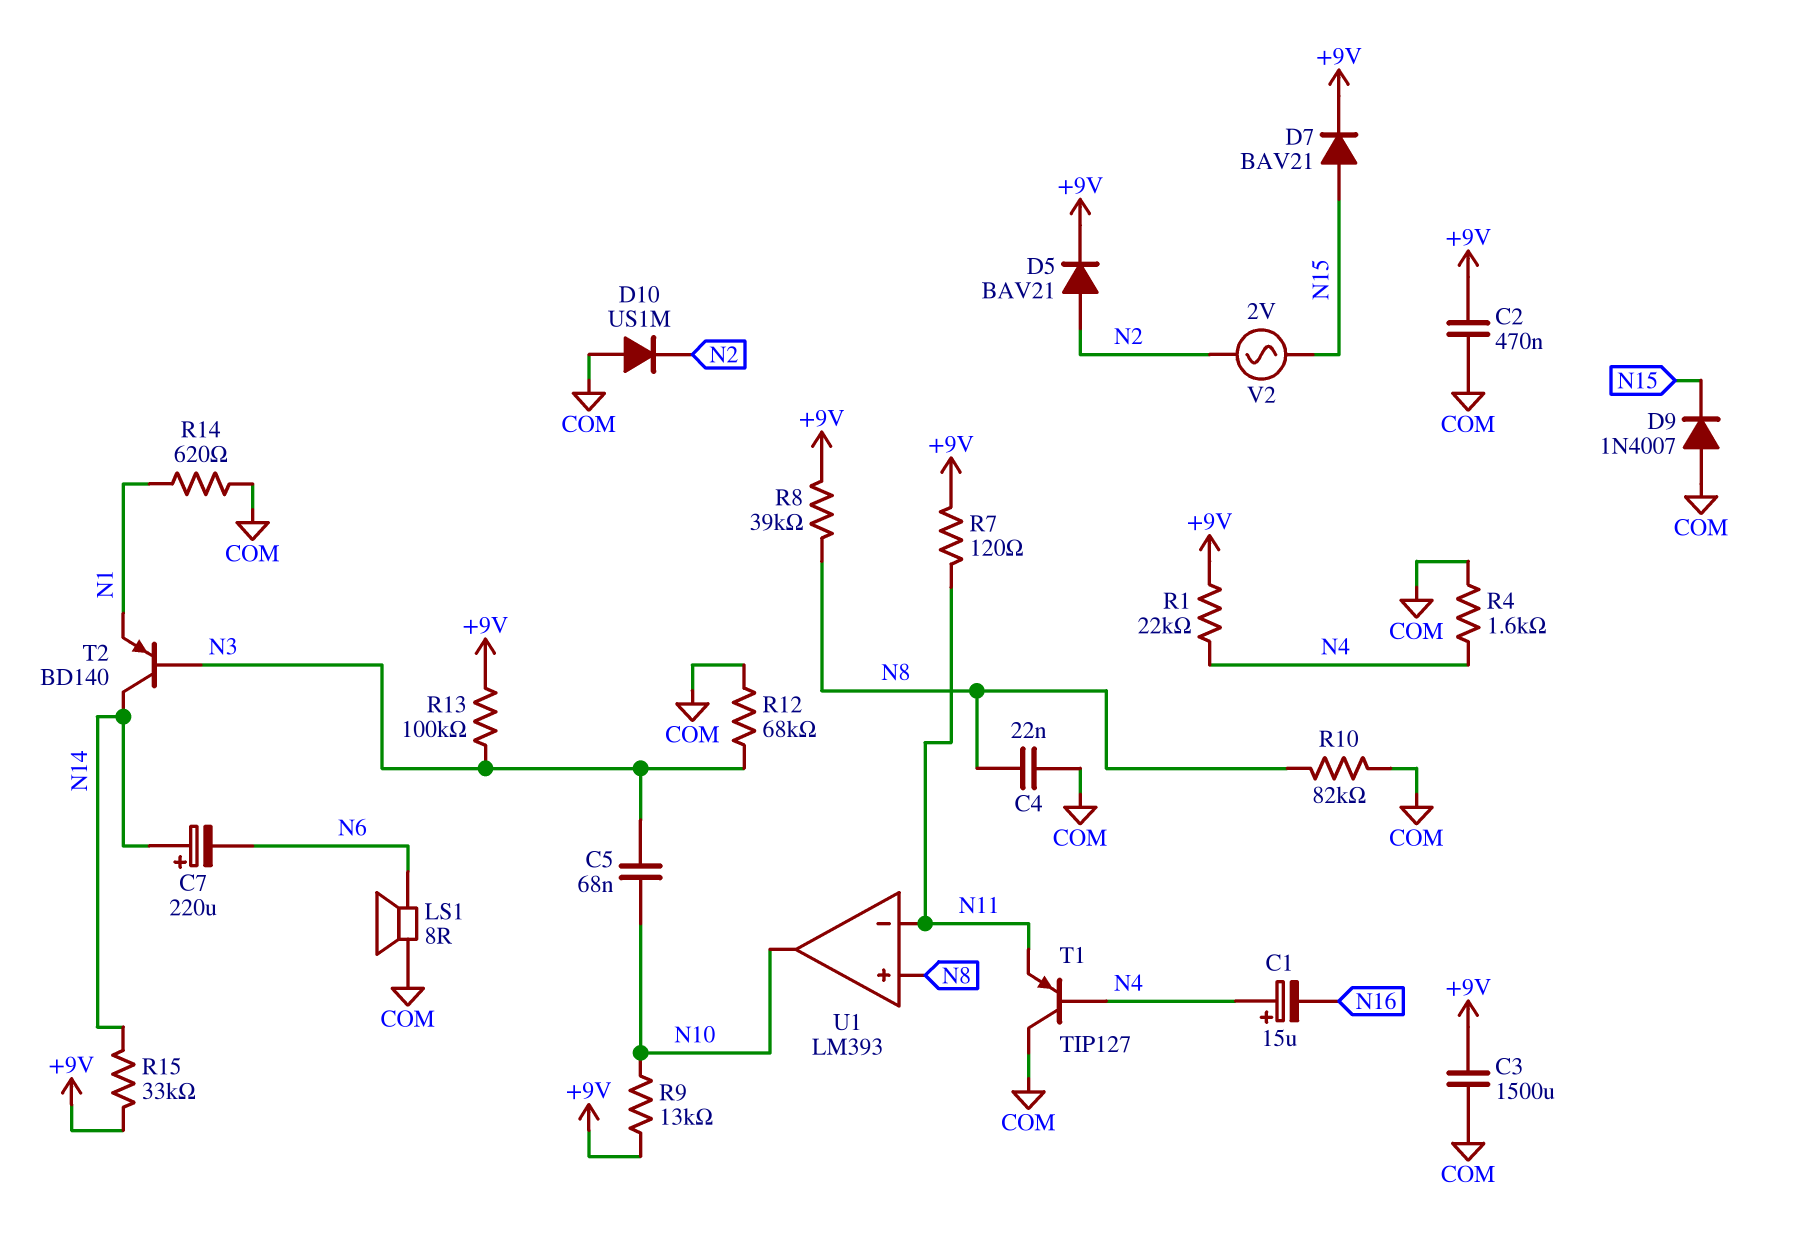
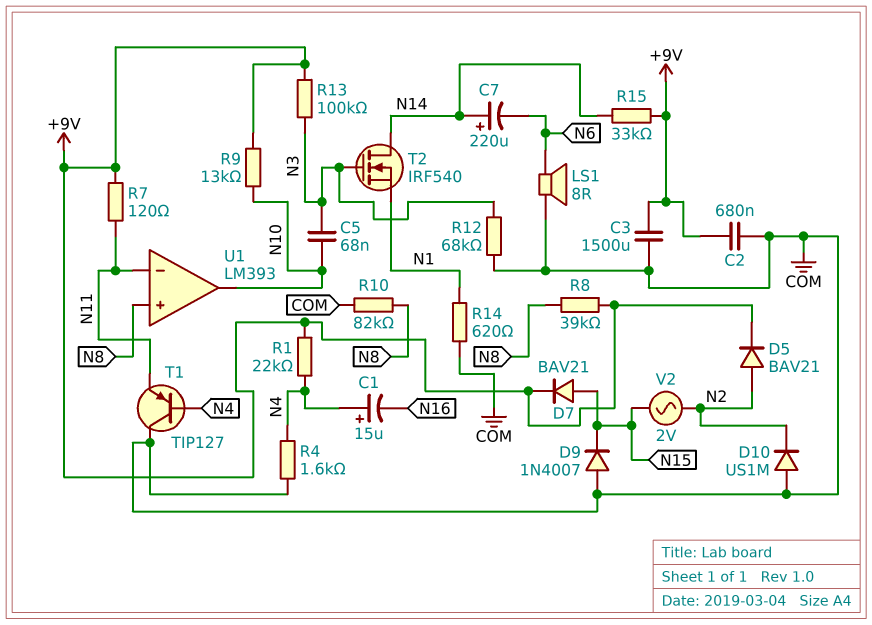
C2: 470nF (+9V, COM) -> 680nF (+9V, COM)
C4: 22nF (COM, N8) -> none
T2: PNP BD140 (B N3, C N14, E N1) -> NMOS IRF540 (G N3, D N14, S N1)

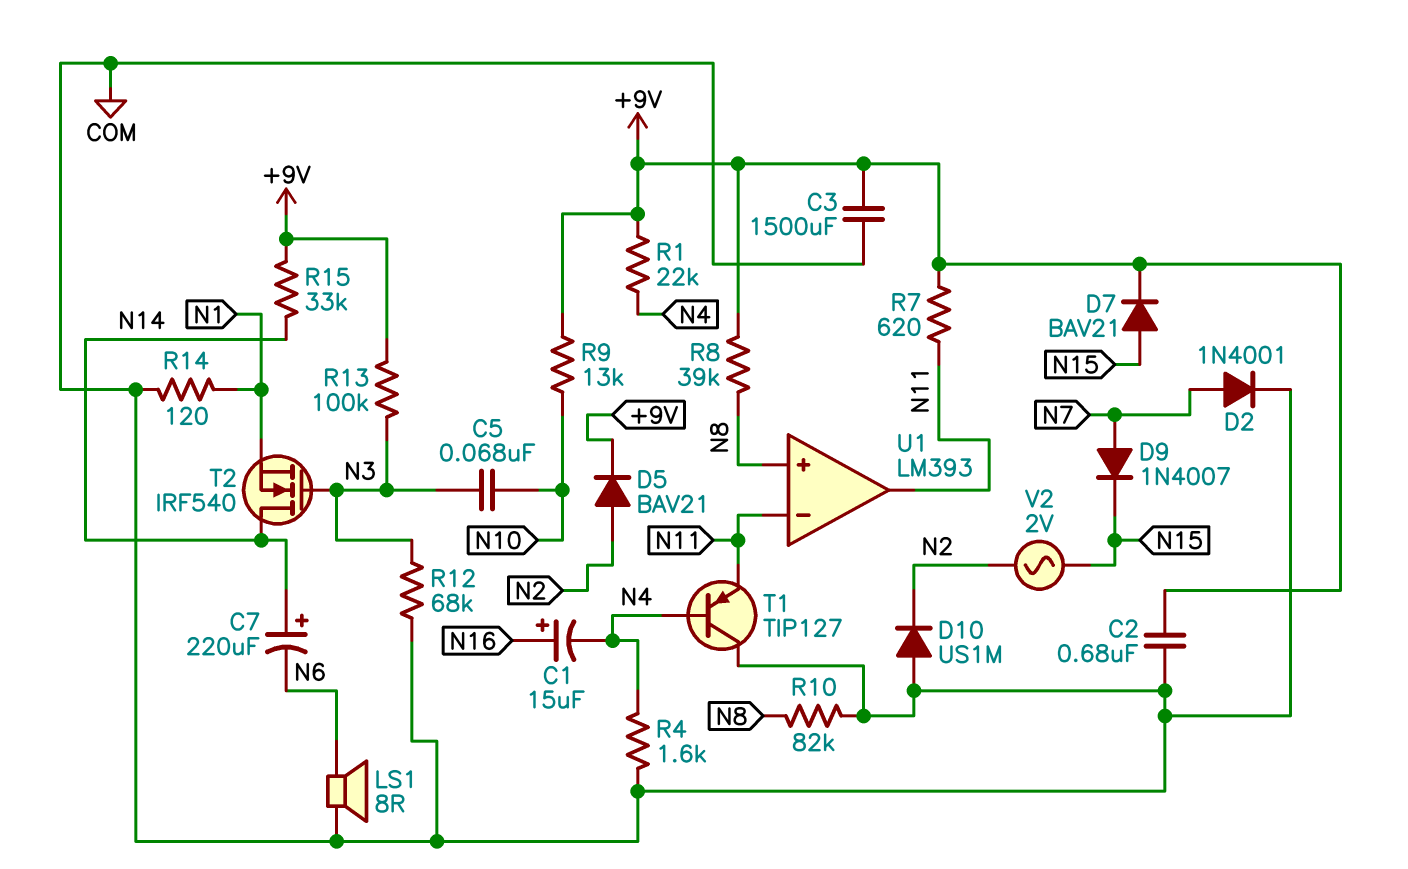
C1: 15uF (plus N4, minus N16) -> 15uF (plus N16, minus N4)
D2: none -> diode 1N4001 (A N7, K COM)
D9: diode 1N4007 (A COM, K N15) -> diode 1N4007 (A N7, K N15)
R7: 120 (+9V, N11) -> 620 (+9V, N11)
R14: 620 (COM, N1) -> 120 (COM, N1)
U1 pin out: N10 -> N11

